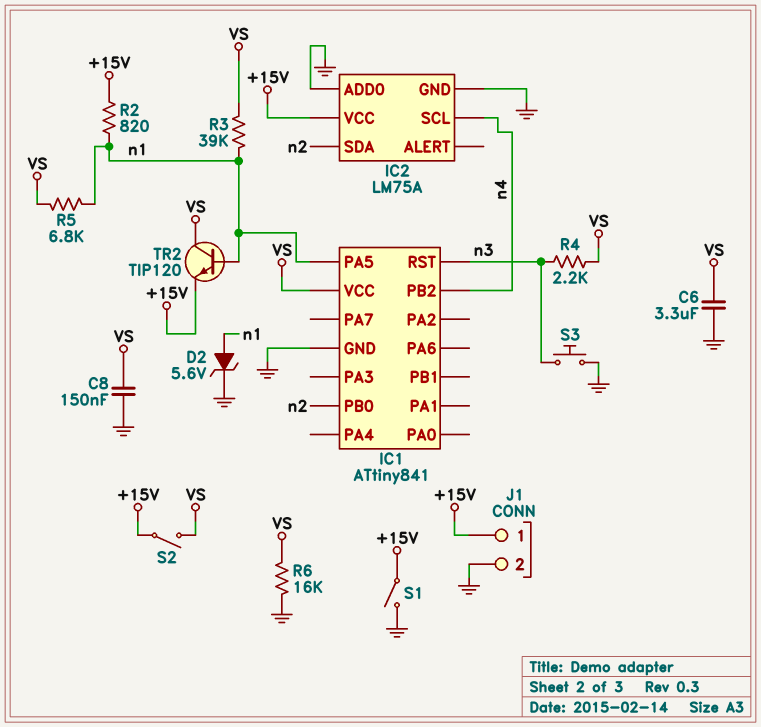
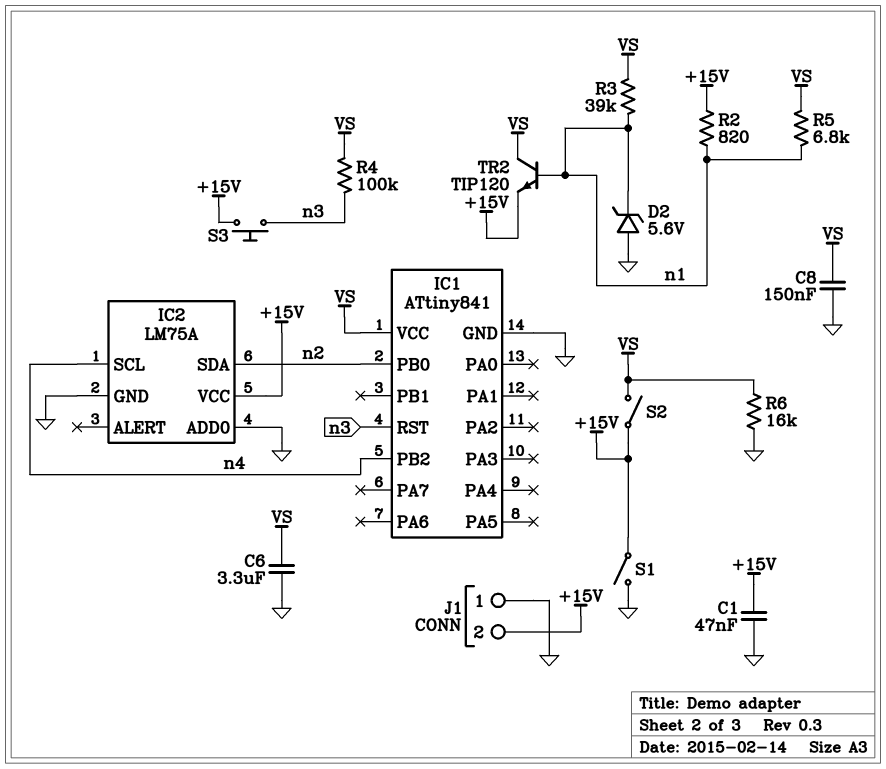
C1: none -> 47nF (+15V, GND)
D2: zener 5.6V (A n1, K GND) -> zener 5.6V (A GND, K n1)
IC1 pin PA5: n1 -> none
J1 pin 1: +15V -> GND
J1 pin 2: GND -> +15V
R4: 2.2k (VS, n3) -> 100k (VS, n3)
S3: button (GND, n3) -> button (+15V, n3)

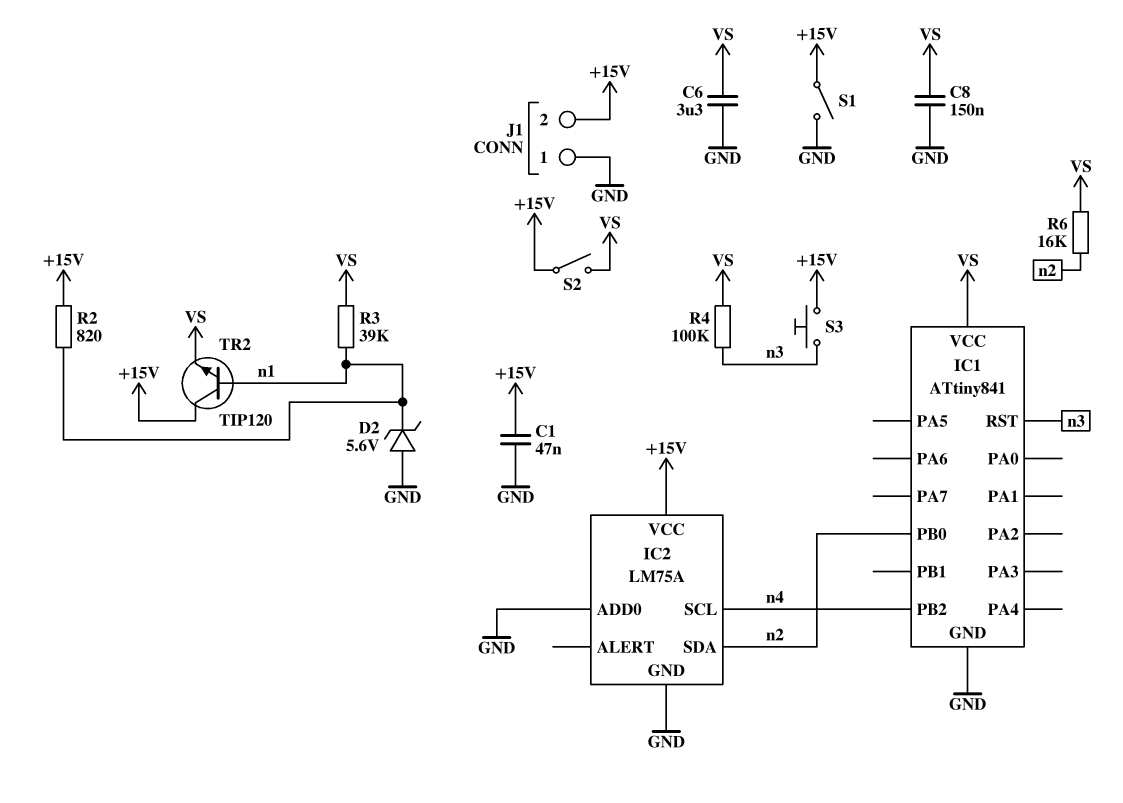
R5: 6.8k (VS, n1) -> none
R6: 16k (GND, VS) -> 16k (VS, n2)
TR2: NPN TIP120 (B n1, C VS, E +15V) -> NPN TIP120 (B n1, C +15V, E VS)

